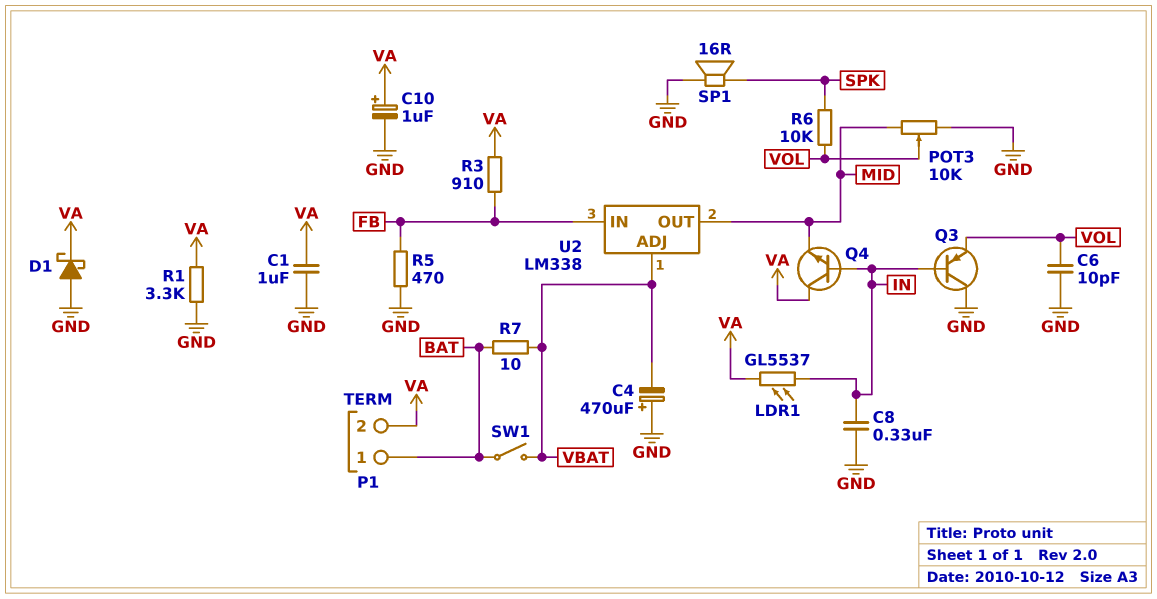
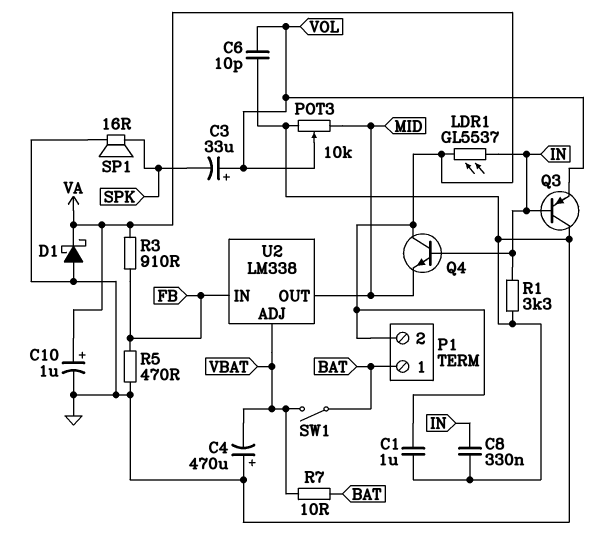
C3: none -> 33uF (plus VOL, minus SPK)
R1: 3.3k (GND, VA) -> 3.3k (GND, IN)
R6: 10k (SPK, VOL) -> none

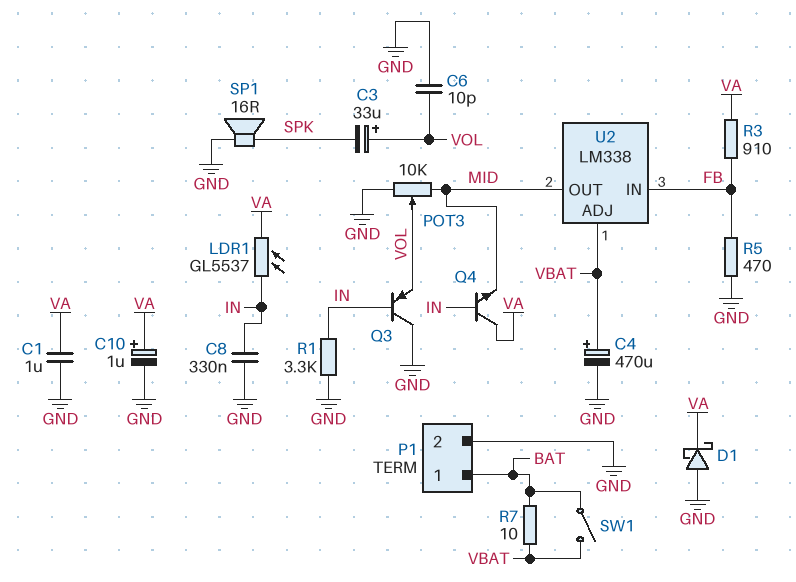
C4: 470uF (plus GND, minus VBAT) -> 470uF (plus VBAT, minus GND)
P1 pin 2: VA -> GND

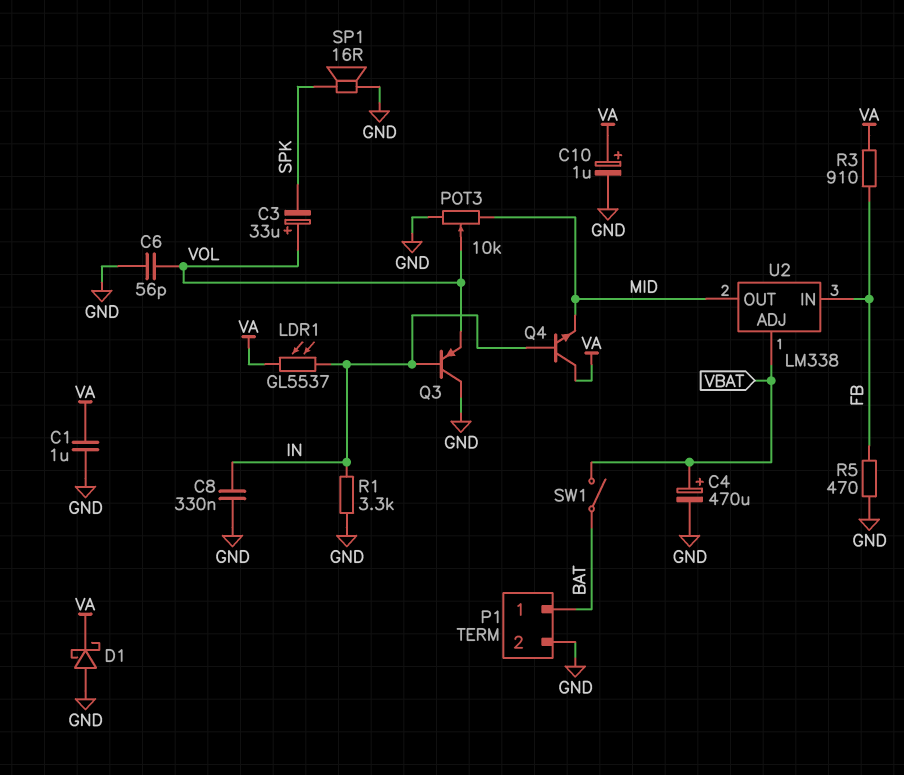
C6: 10pF (GND, VOL) -> 56pF (GND, VOL)
R7: 10 (BAT, VBAT) -> none

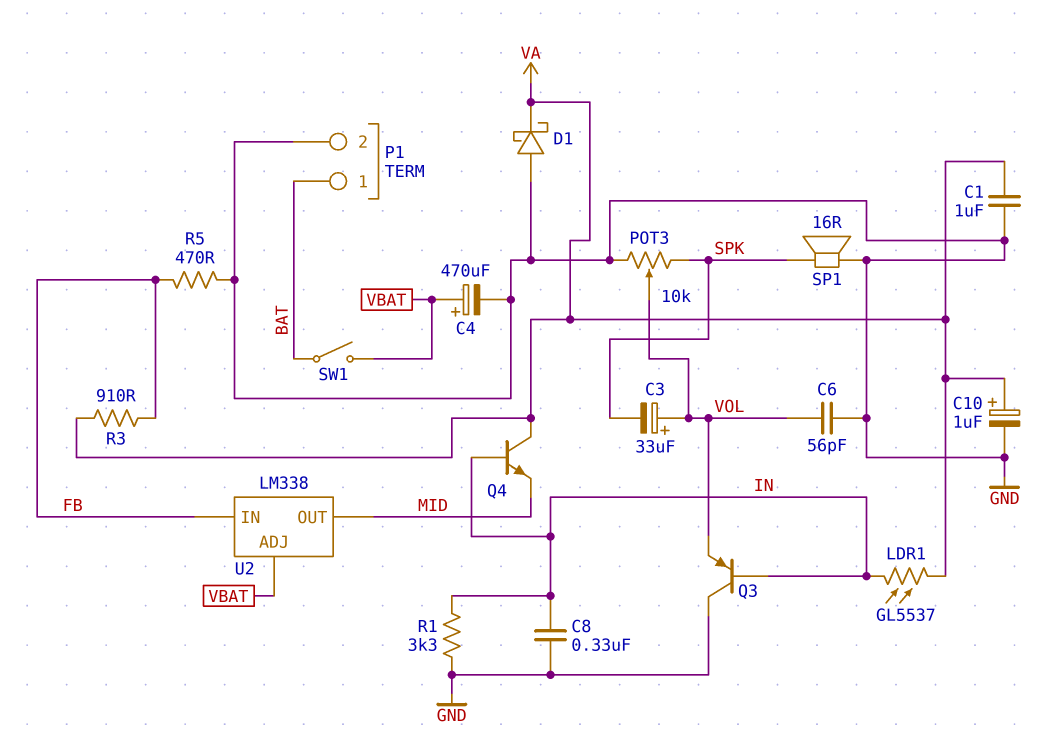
POT3: 10k (GND, MID, wiper VOL) -> 10k (GND, SPK, wiper VOL)

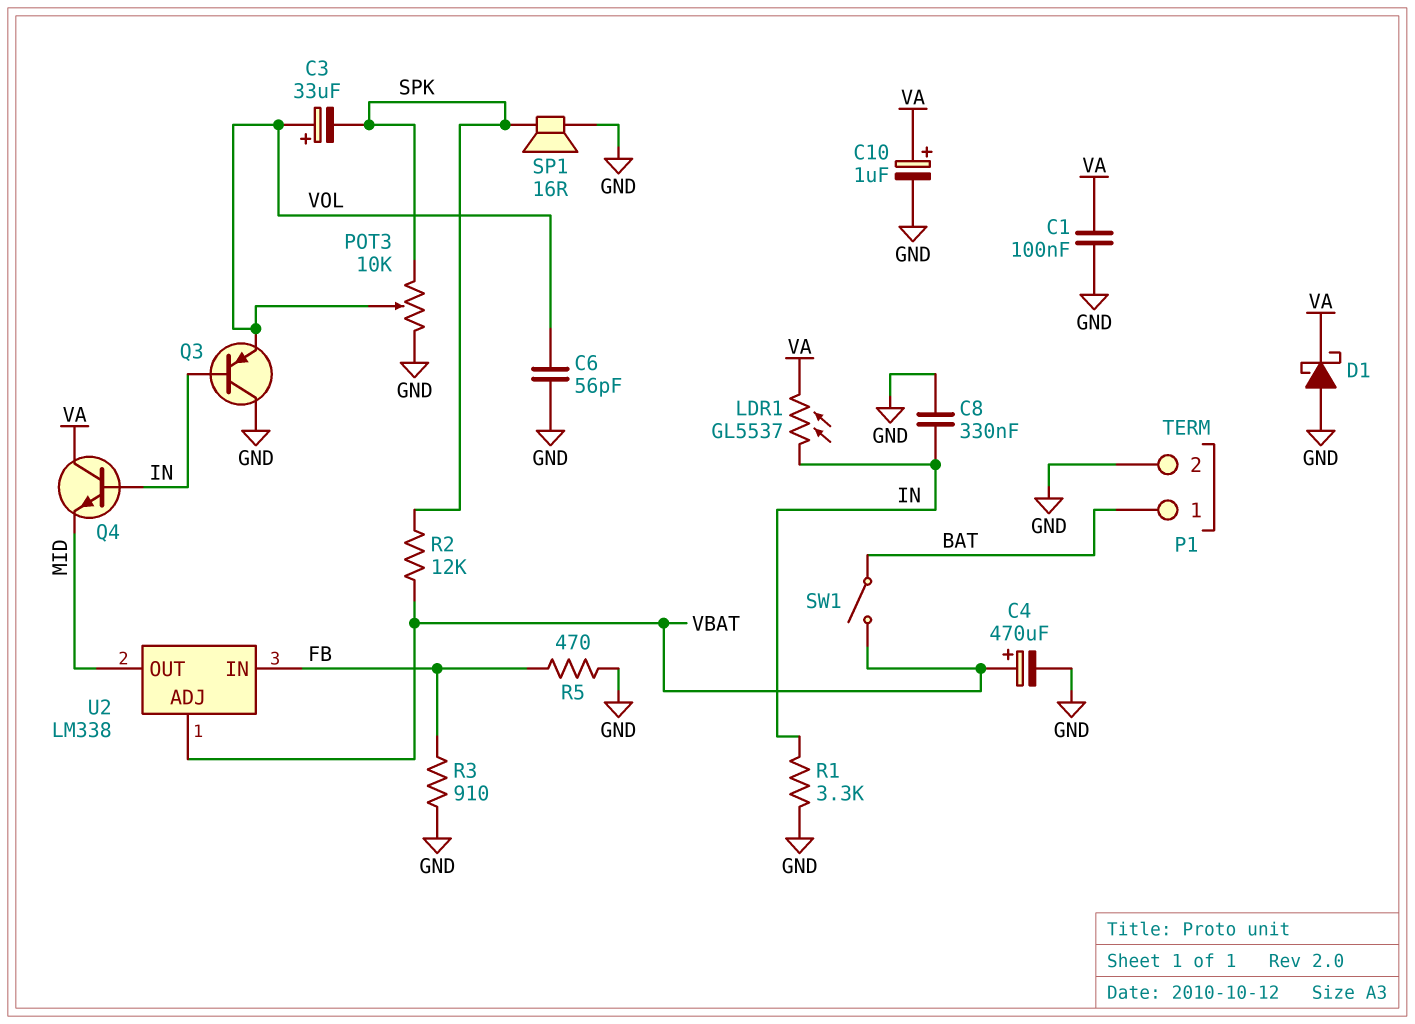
C1: 1uF (GND, VA) -> 100nF (GND, VA)
R2: none -> 12k (SPK, VBAT)
R3: 910 (FB, VA) -> 910 (FB, GND)

